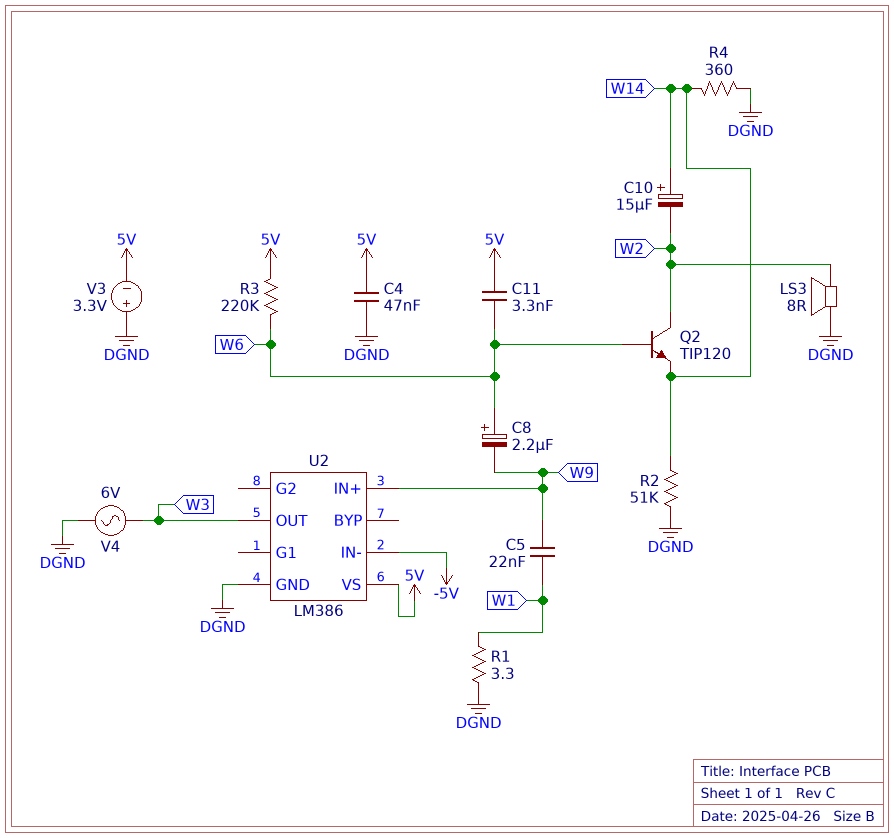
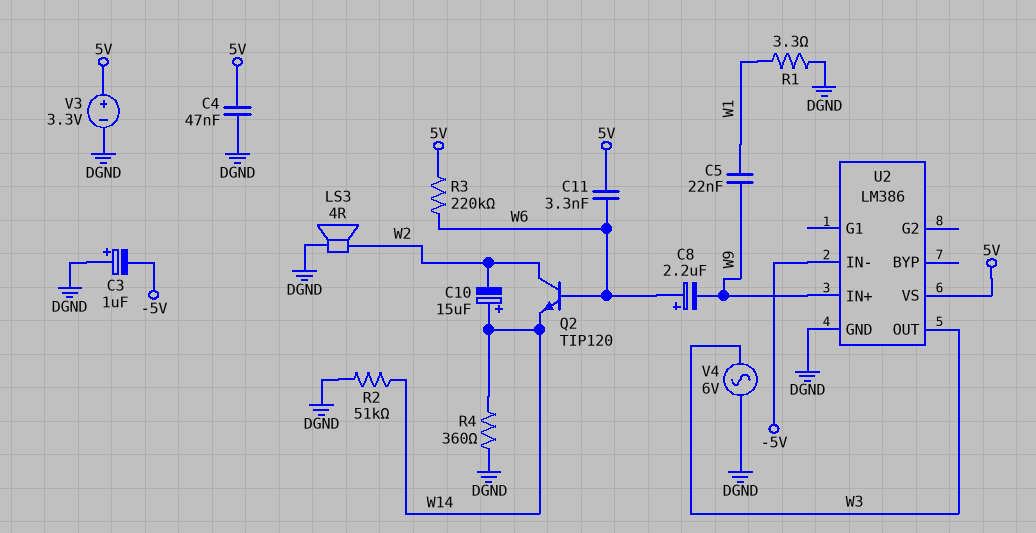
C3: none -> 1uF (plus DGND, minus -5V)
LS3: speaker 8R (DGND, W2) -> speaker 4R (DGND, W2)
V3: 3.3V (plus DGND, minus 5V) -> 3.3V (plus 5V, minus DGND)

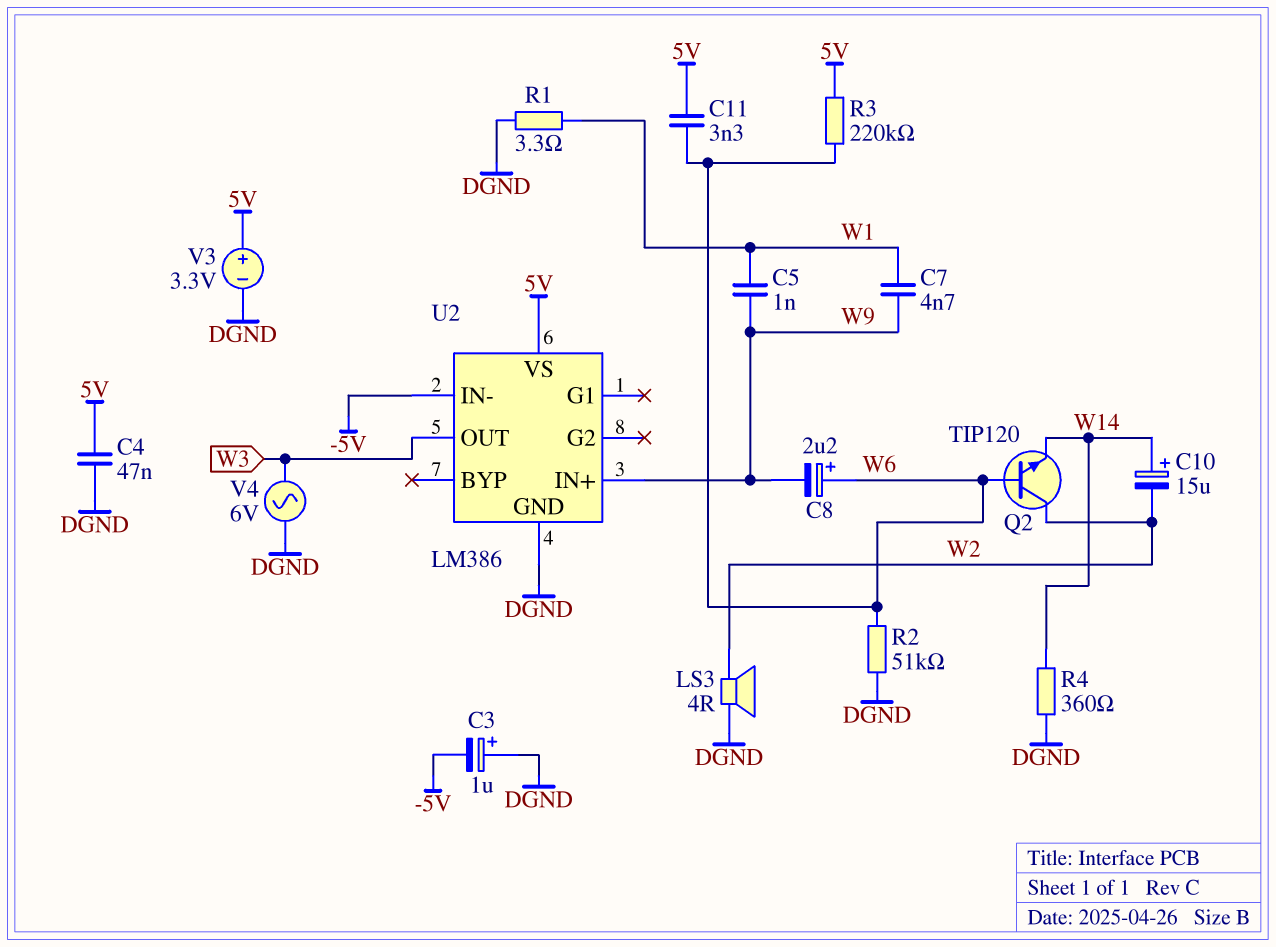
C5: 22nF (W1, W9) -> 1nF (W1, W9)
C7: none -> 4.7nF (W1, W9)
R2: 51k (DGND, W14) -> 51k (DGND, W6)

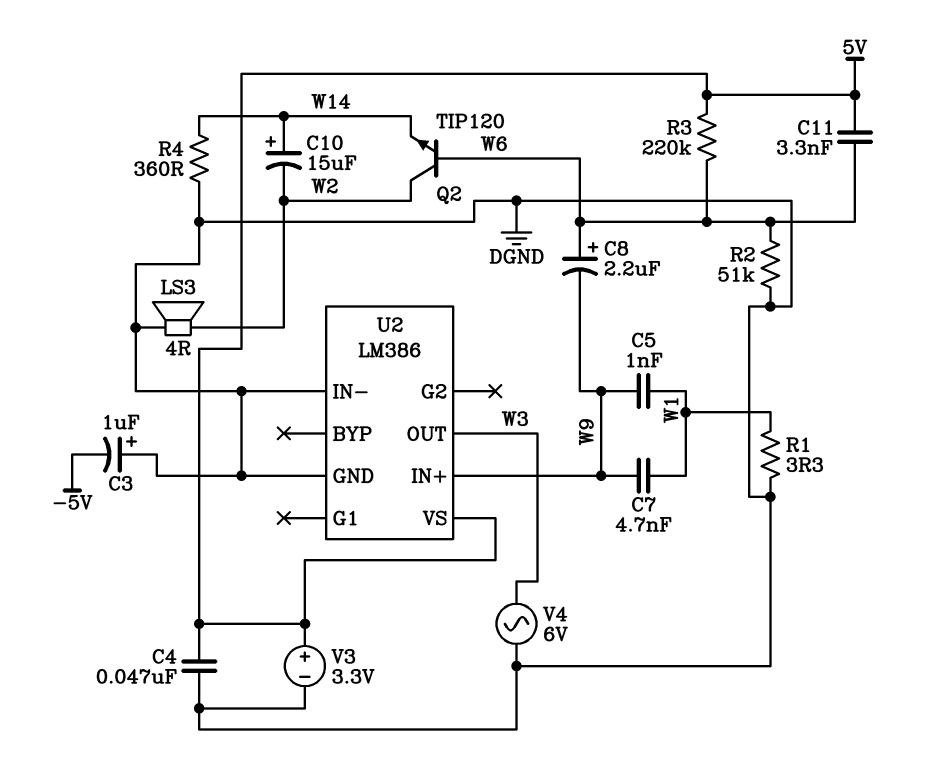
U2 pin IN-: -5V -> DGND

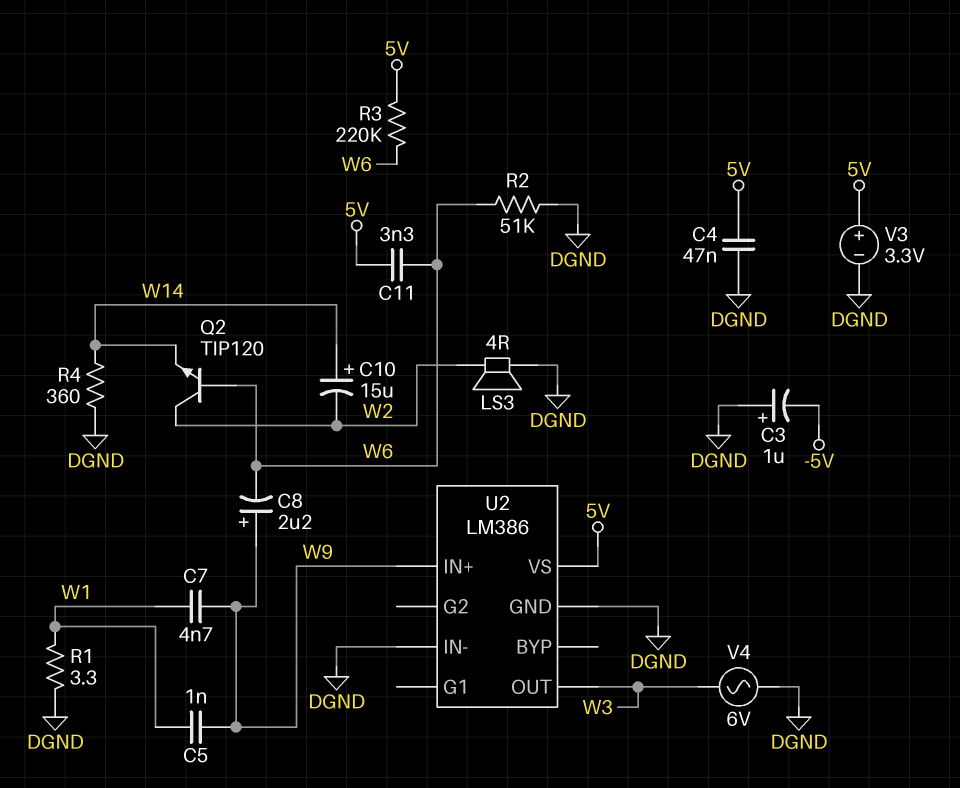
C8: 2.2uF (plus W6, minus W9) -> 2.2uF (plus W9, minus W6)

